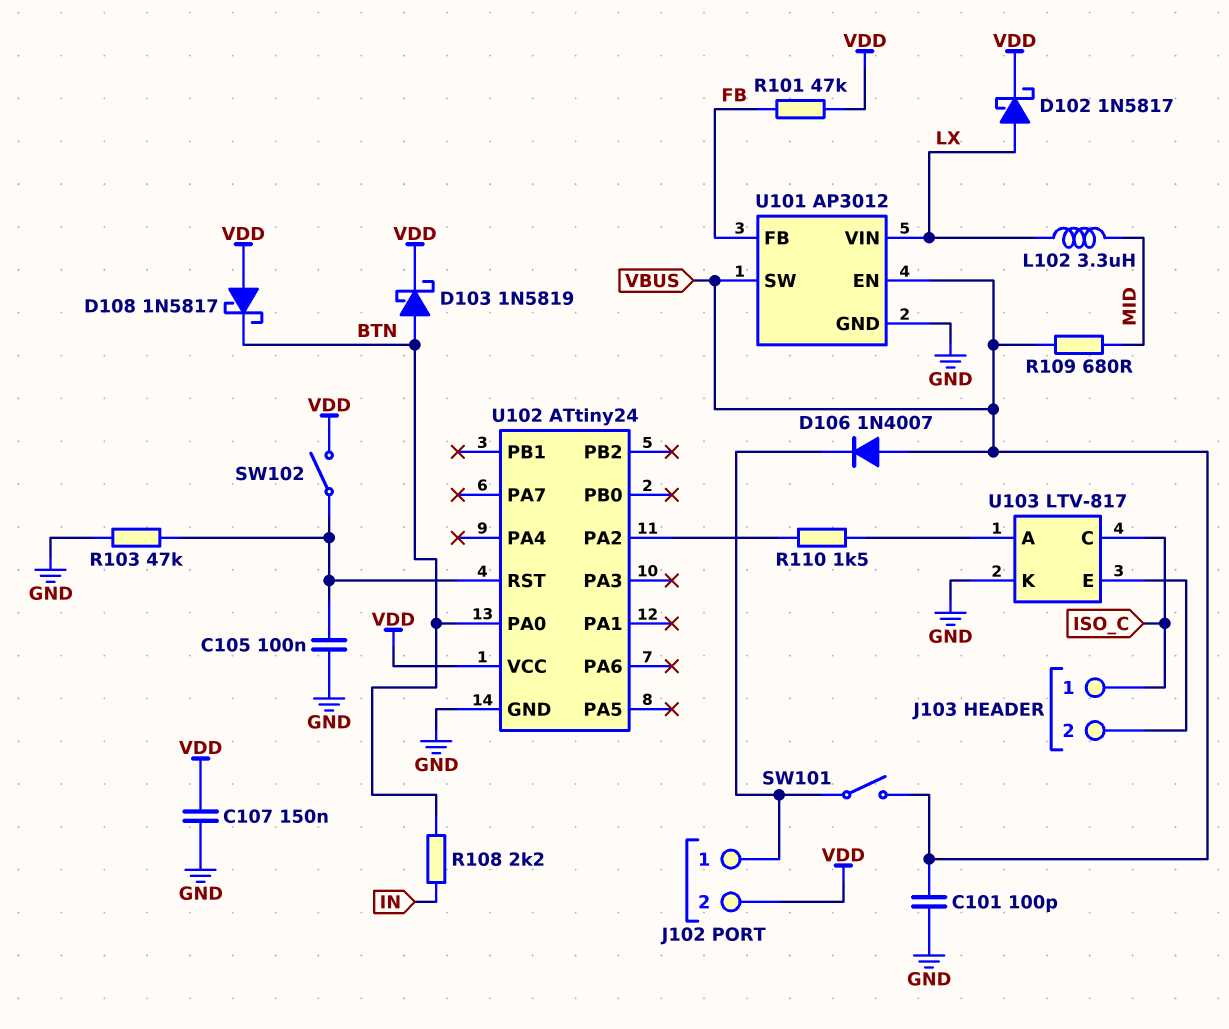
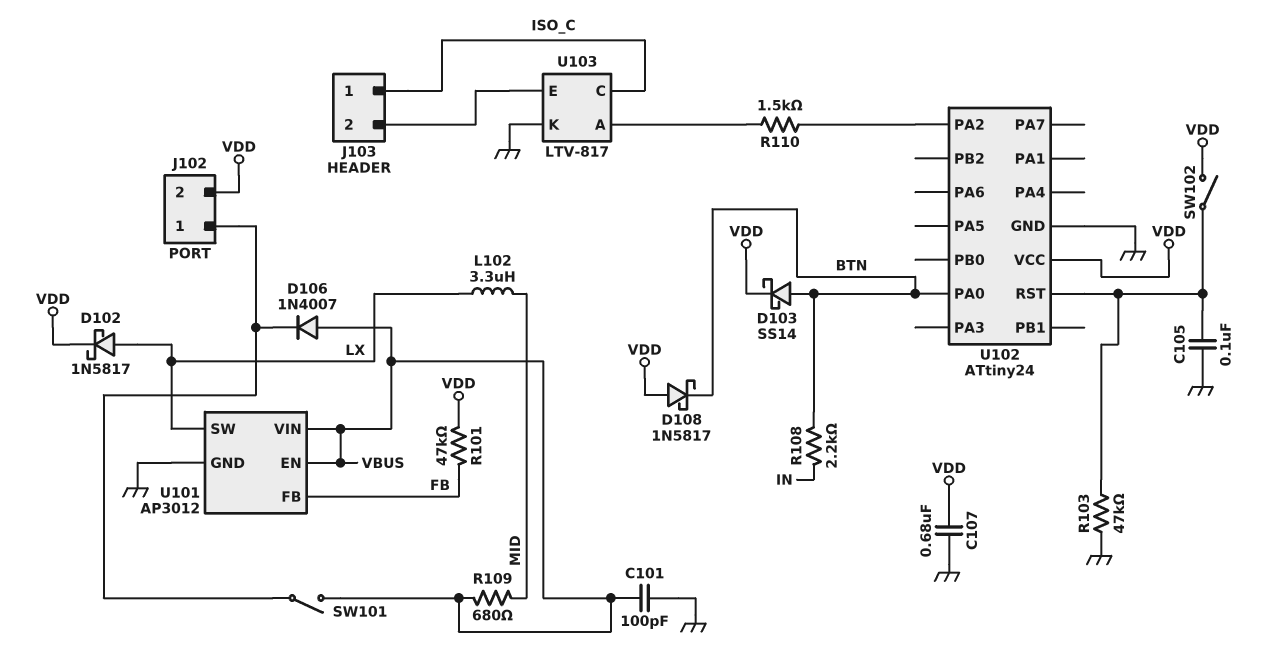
C107: 150nF (GND, VDD) -> 680nF (GND, VDD)
D103: schottky 1N5819 (A BTN, K VDD) -> schottky SS14 (A BTN, K VDD)
U101 pin SW: VBUS -> LX
U101 pin VIN: LX -> VBUS

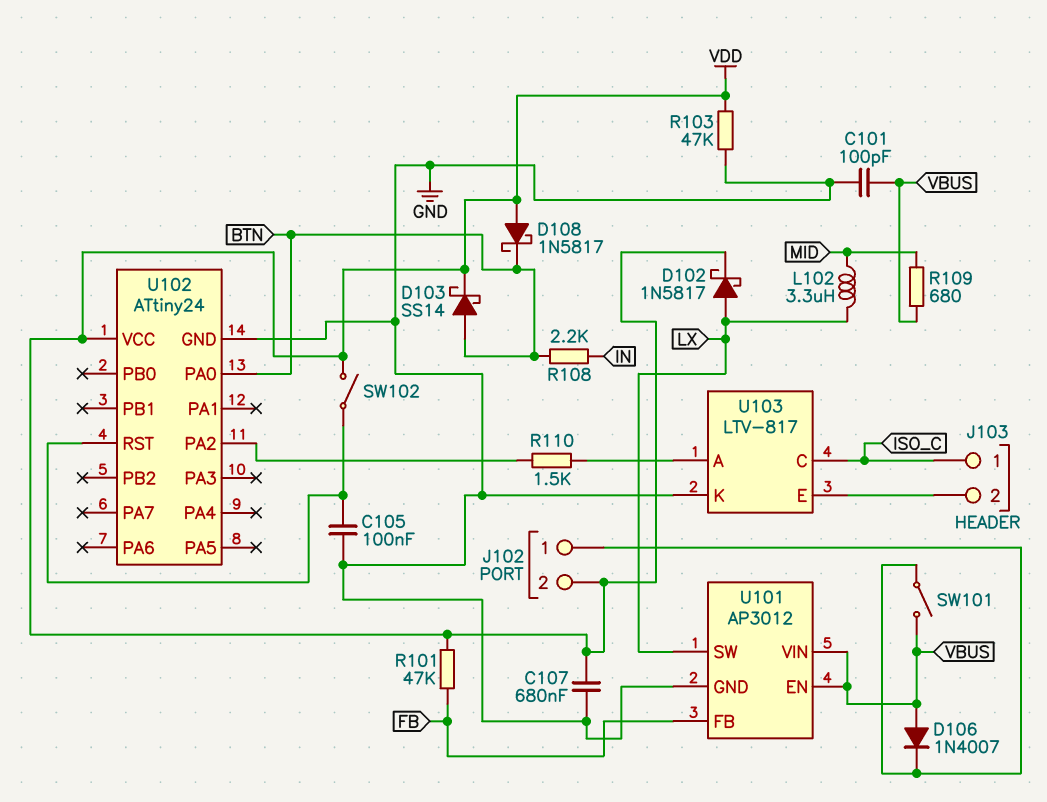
R103: 47k (GND, U102/RST) -> 47k (GND, VDD)

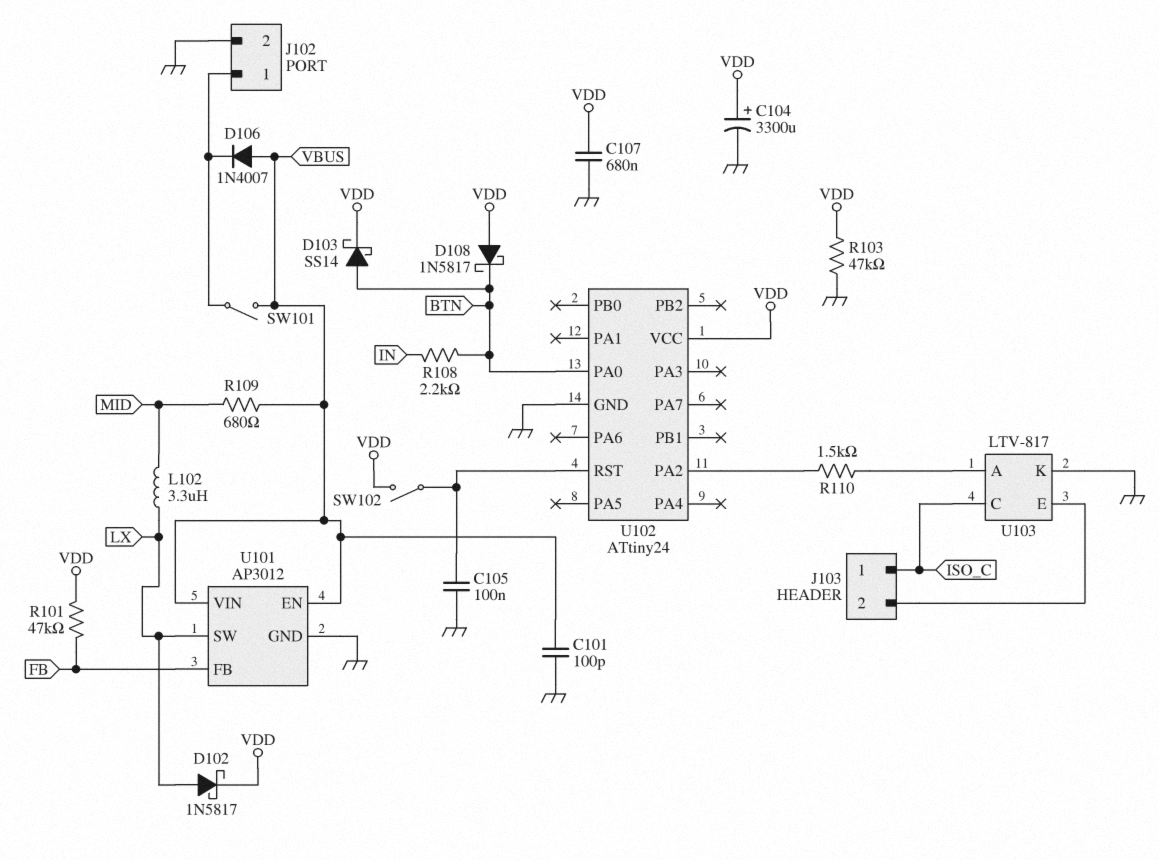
C104: none -> 3300uF (plus VDD, minus GND)
J102 pin 2: VDD -> GND

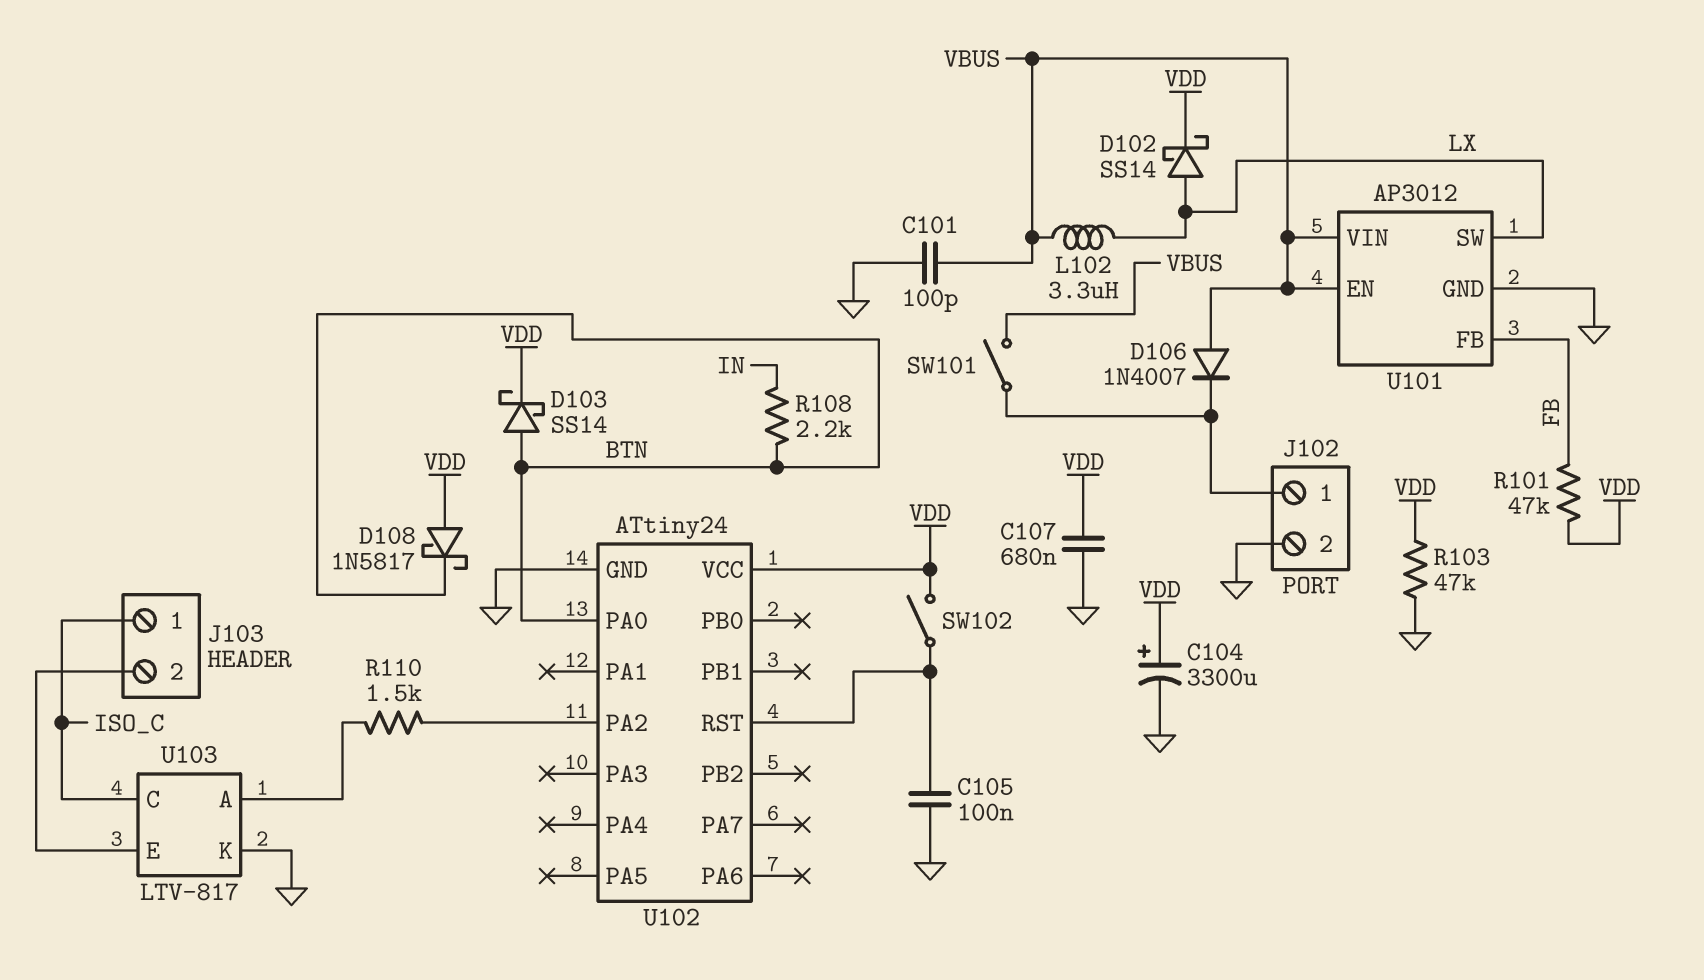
D102: schottky 1N5817 (A LX, K VDD) -> schottky SS14 (A LX, K VDD)
L102: 3.3uH (LX, MID) -> 3.3uH (LX, VBUS)
R109: 680 (MID, VBUS) -> none

